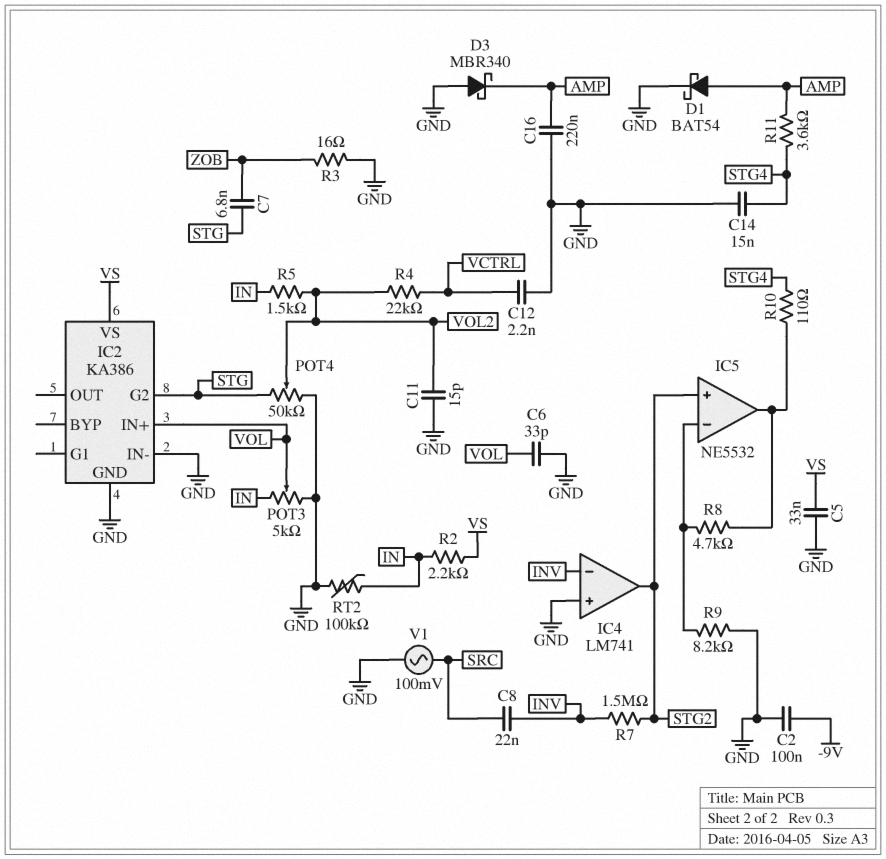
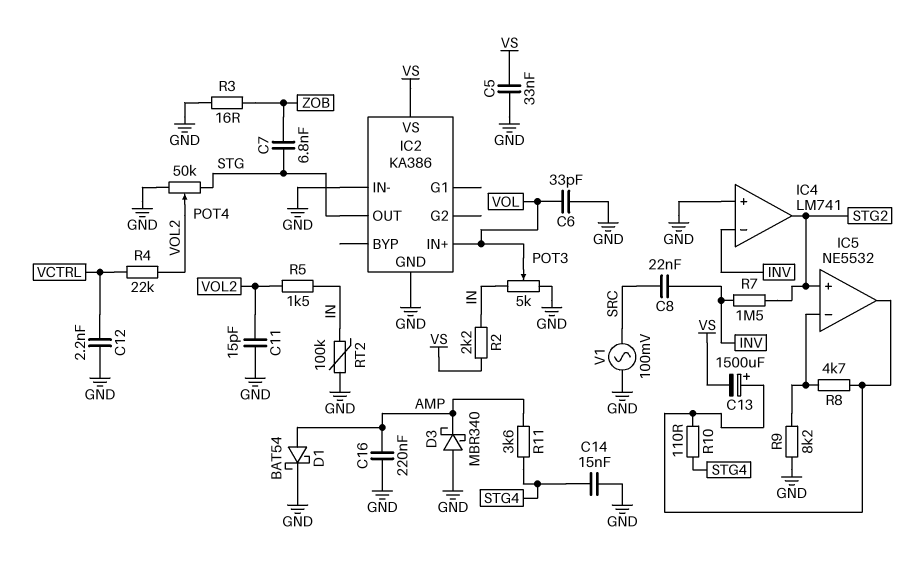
C2: 100nF (-9V, GND) -> none
C13: none -> 1500uF (plus IC5/out, minus VS)
IC2 pin G2: STG -> none
IC2 pin OUT: none -> STG

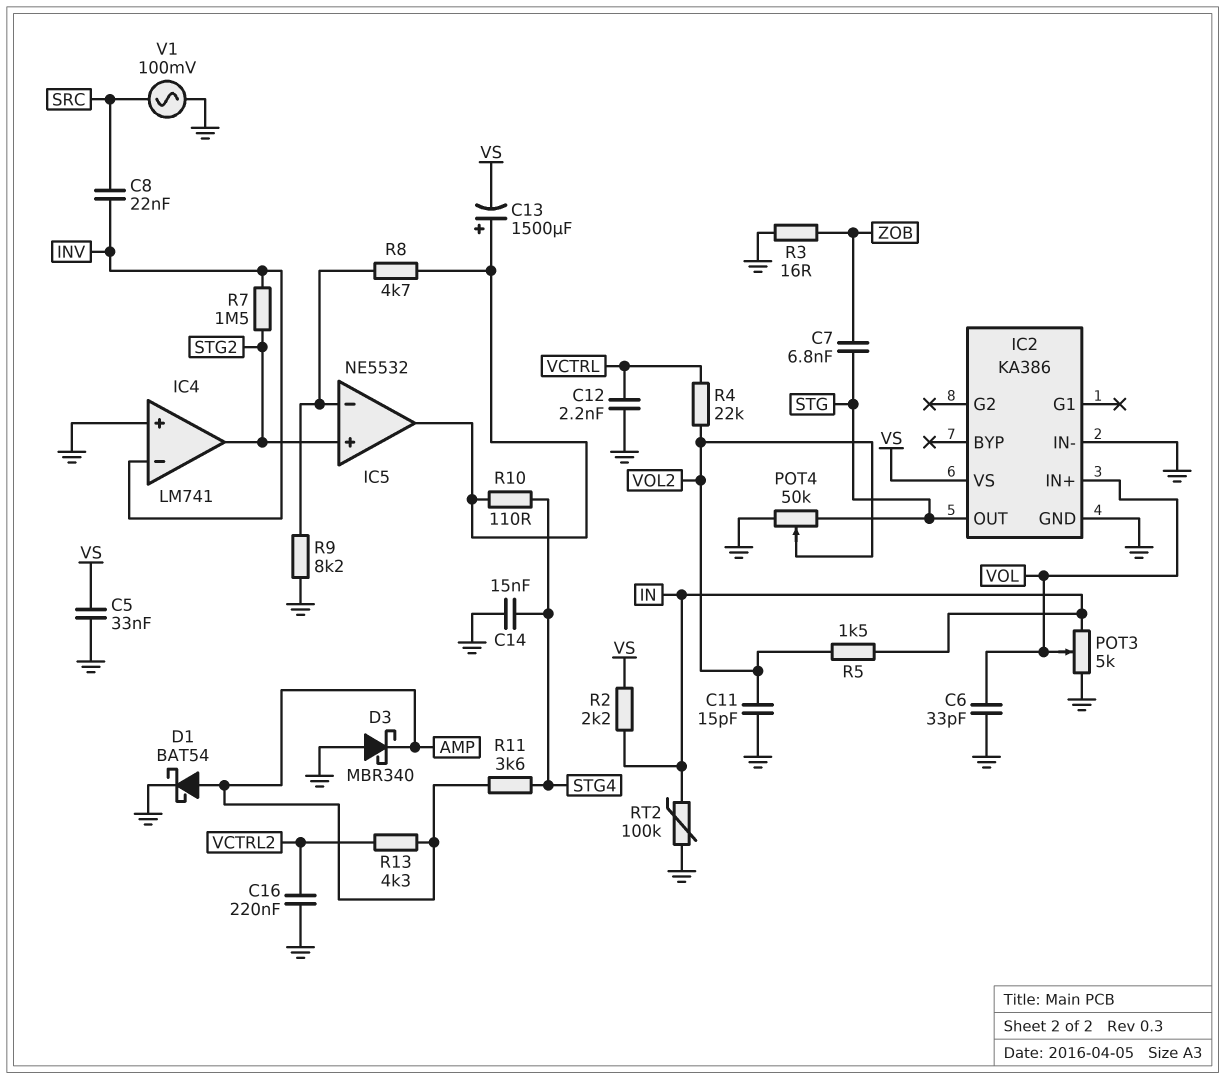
C16: 220nF (AMP, GND) -> 220nF (GND, VCTRL2)
R13: none -> 4.3k (AMP, VCTRL2)

